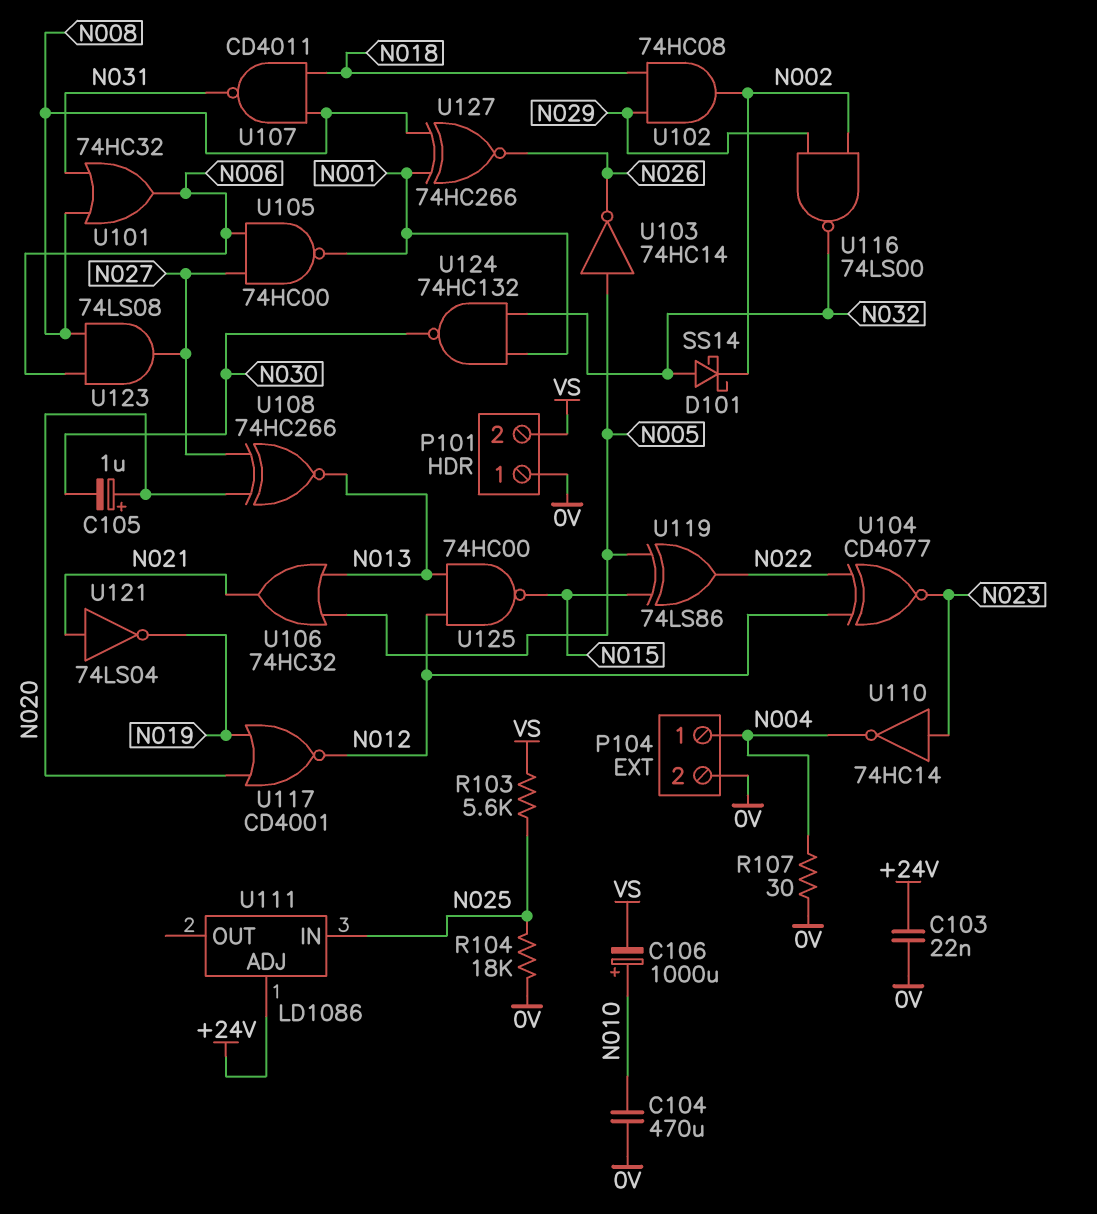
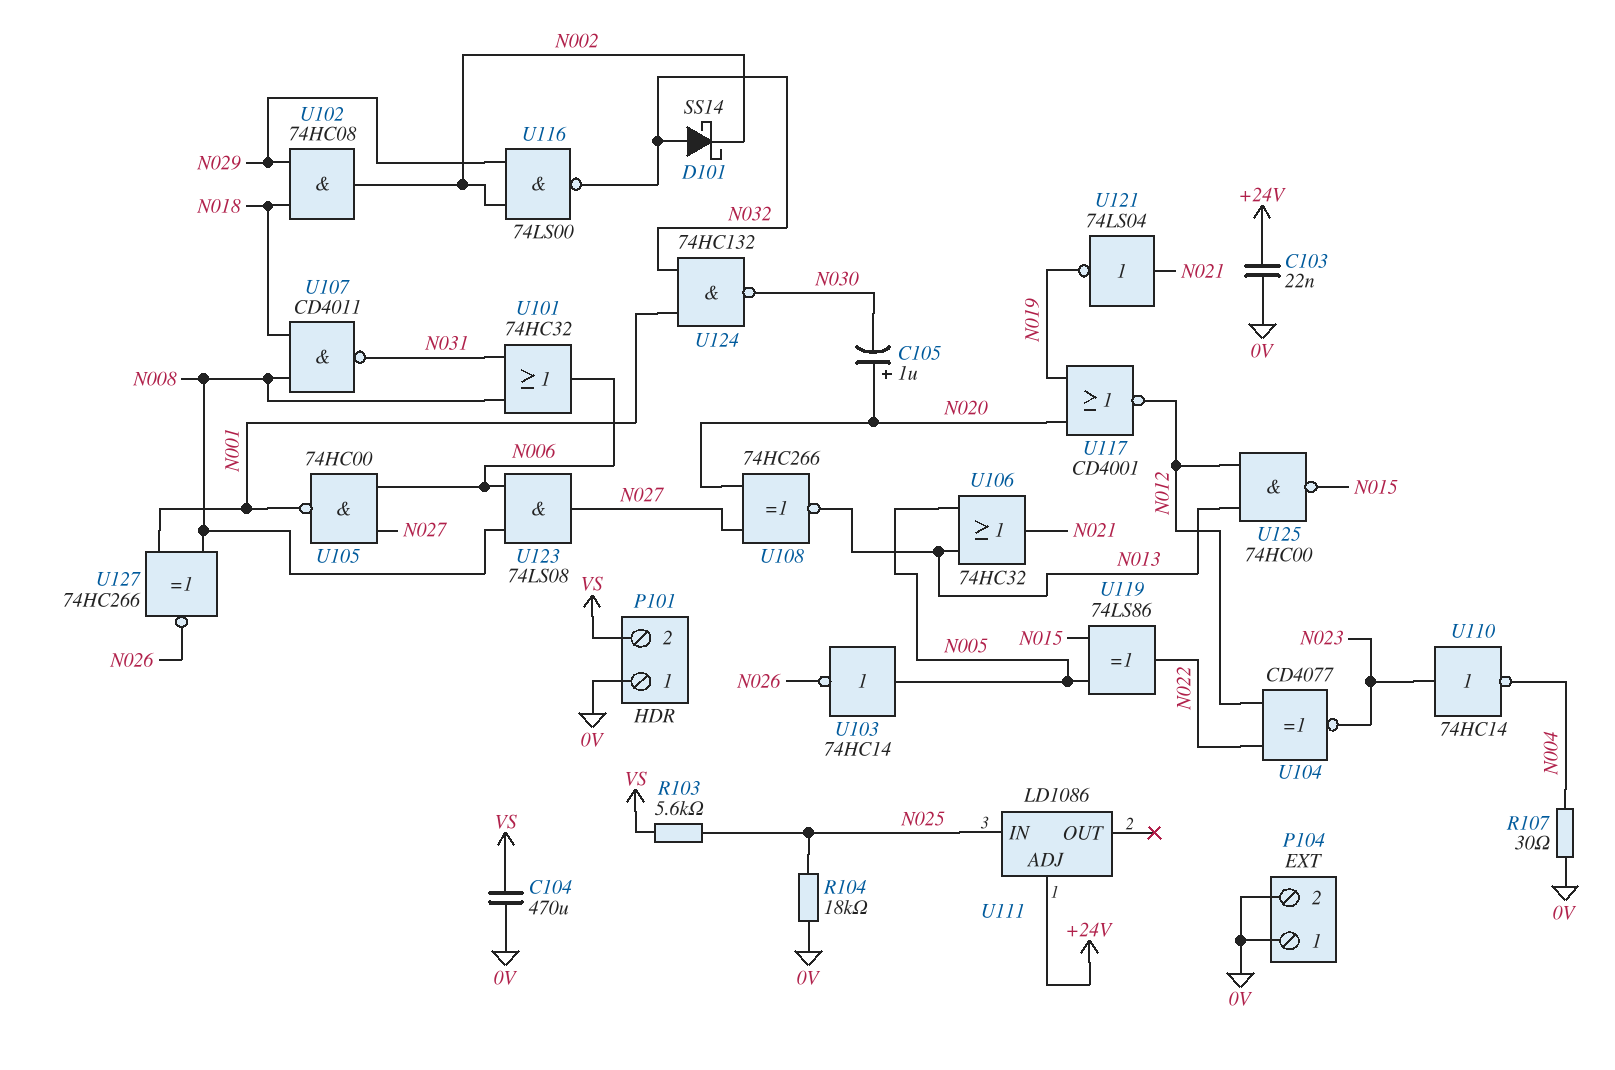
C104: 470uF (0V, N010) -> 470uF (0V, VS)
C106: 1000uF (plus N010, minus VS) -> none
P104 pin 1: N004 -> 0V

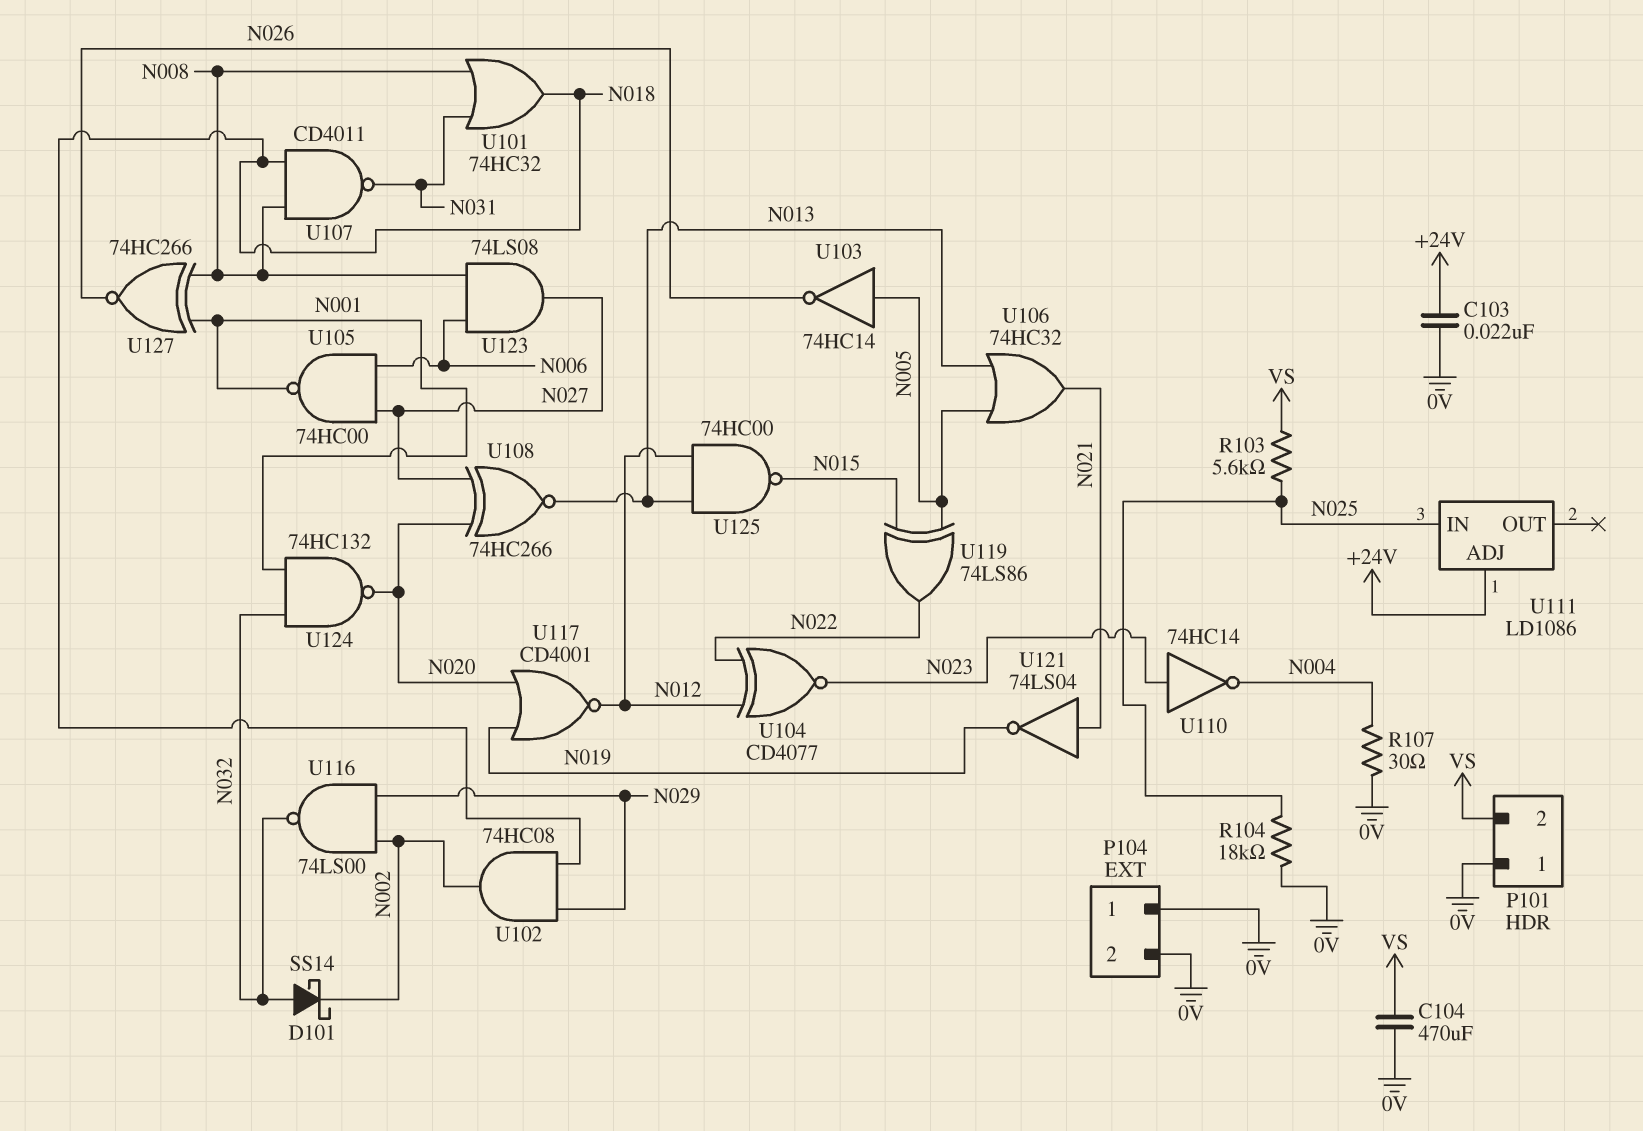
C105: 1uF (plus N020, minus N030) -> none
U101: OR 74HC32 (in N008, in N031, out N006) -> OR 74HC32 (in N008, in N031, out N018)
U124: NAND 74HC132 (in N001, in N032, out N030) -> NAND 74HC132 (in N001, in N032, out N020)

